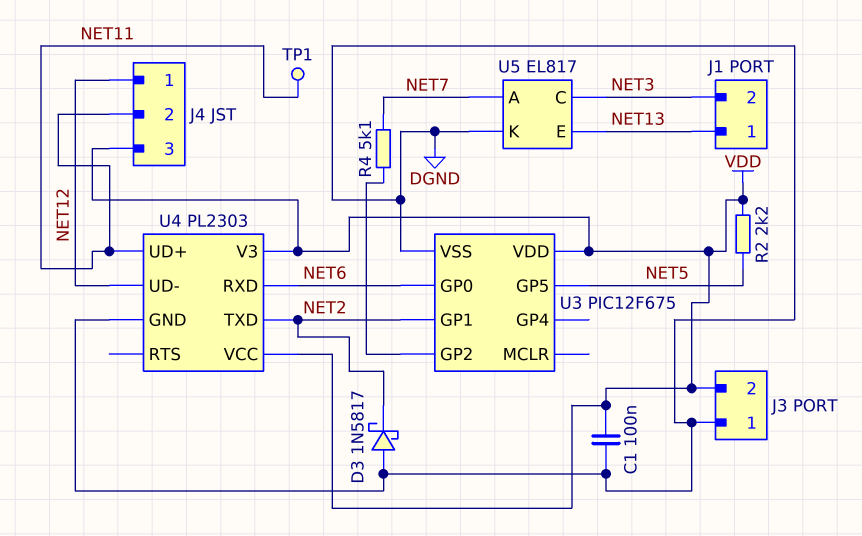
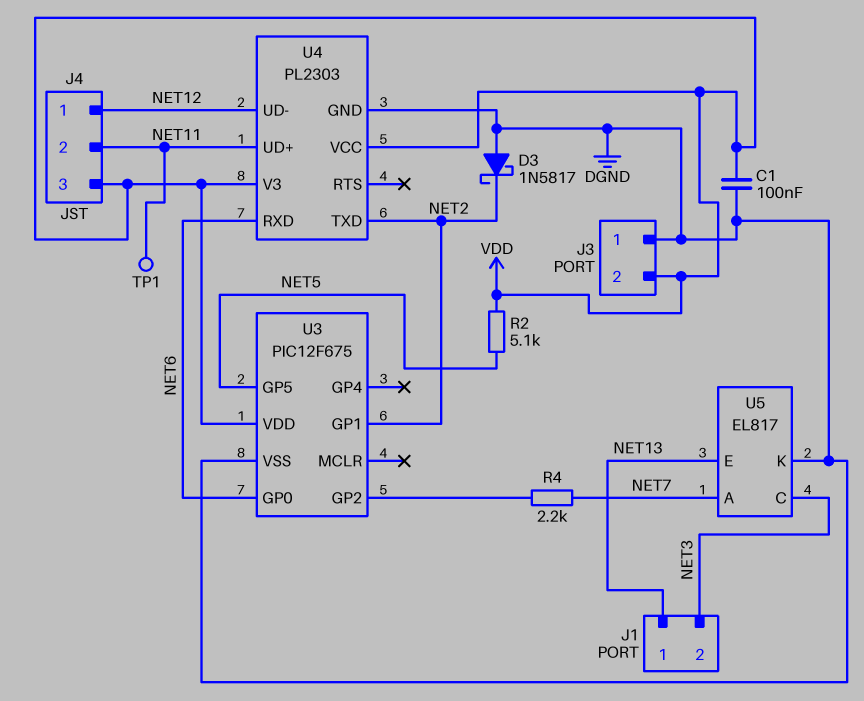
R2: 2.2k (NET5, VDD) -> 5.1k (NET5, VDD)
R4: 5.1k (NET7, U3/GP2) -> 2.2k (NET7, U3/GP2)

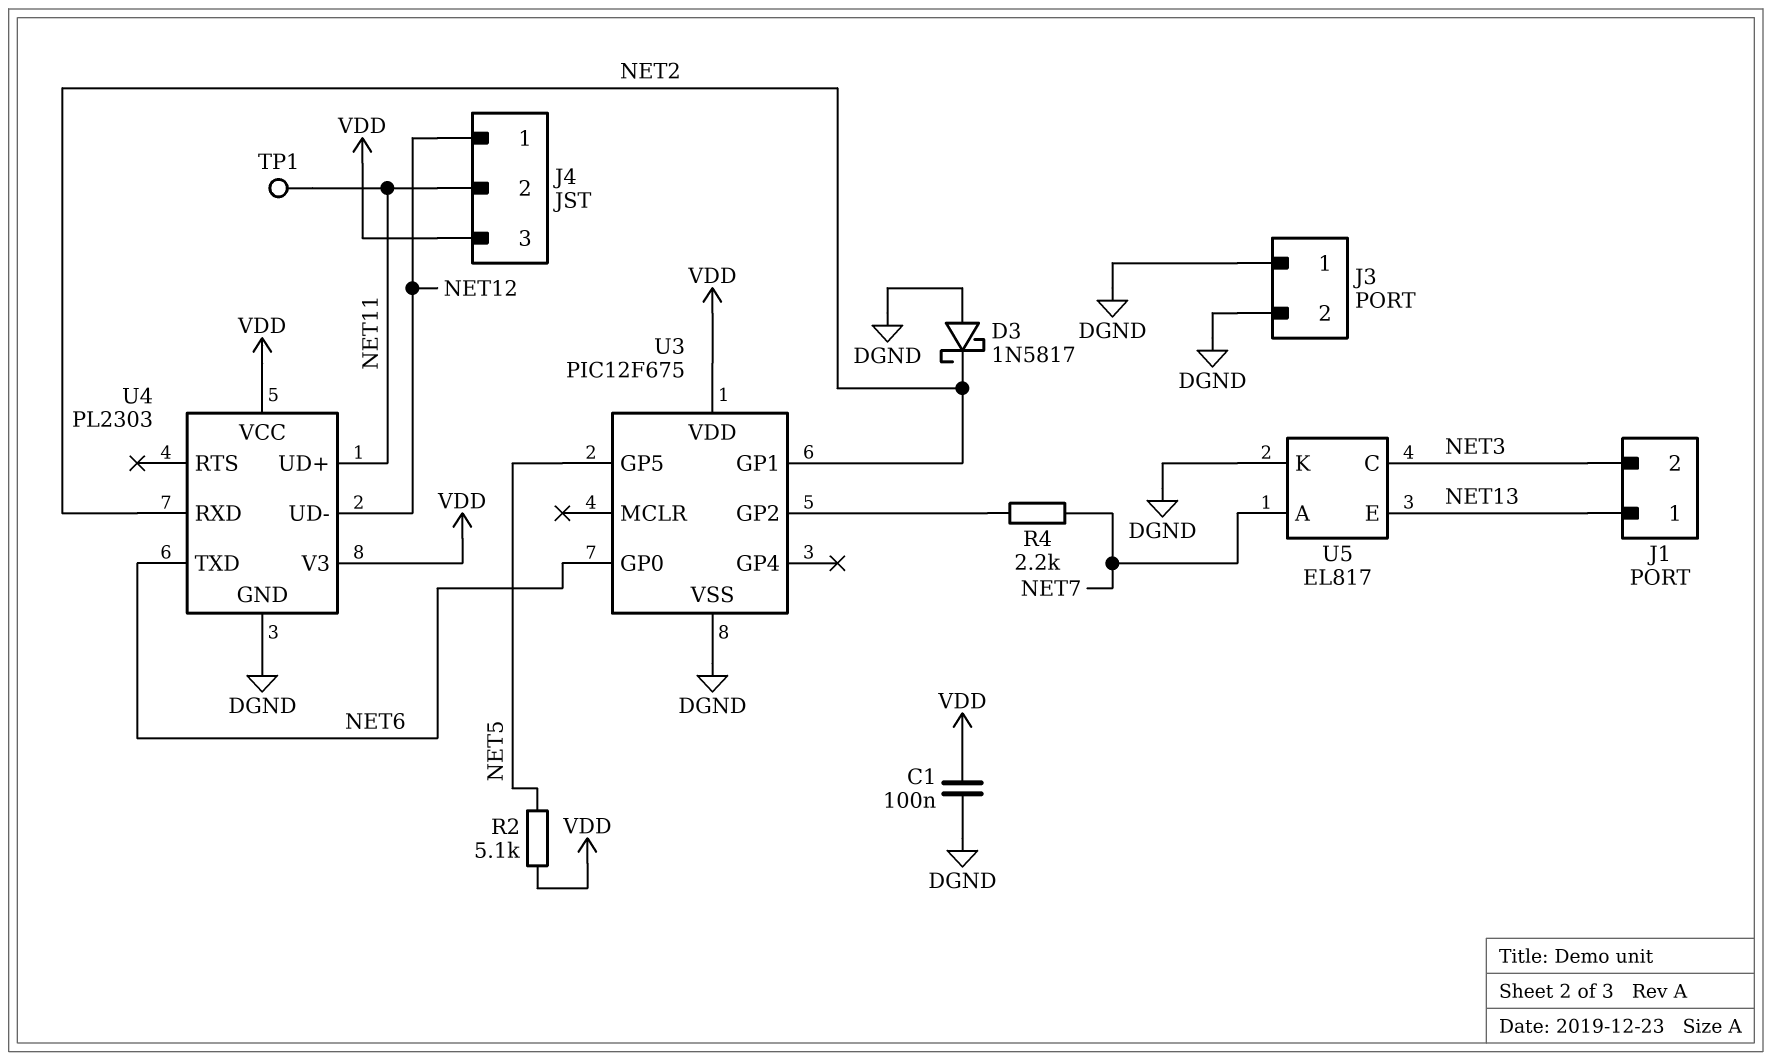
J3 pin 2: VDD -> DGND
U4 pin RXD: NET6 -> NET2
U4 pin TXD: NET2 -> NET6

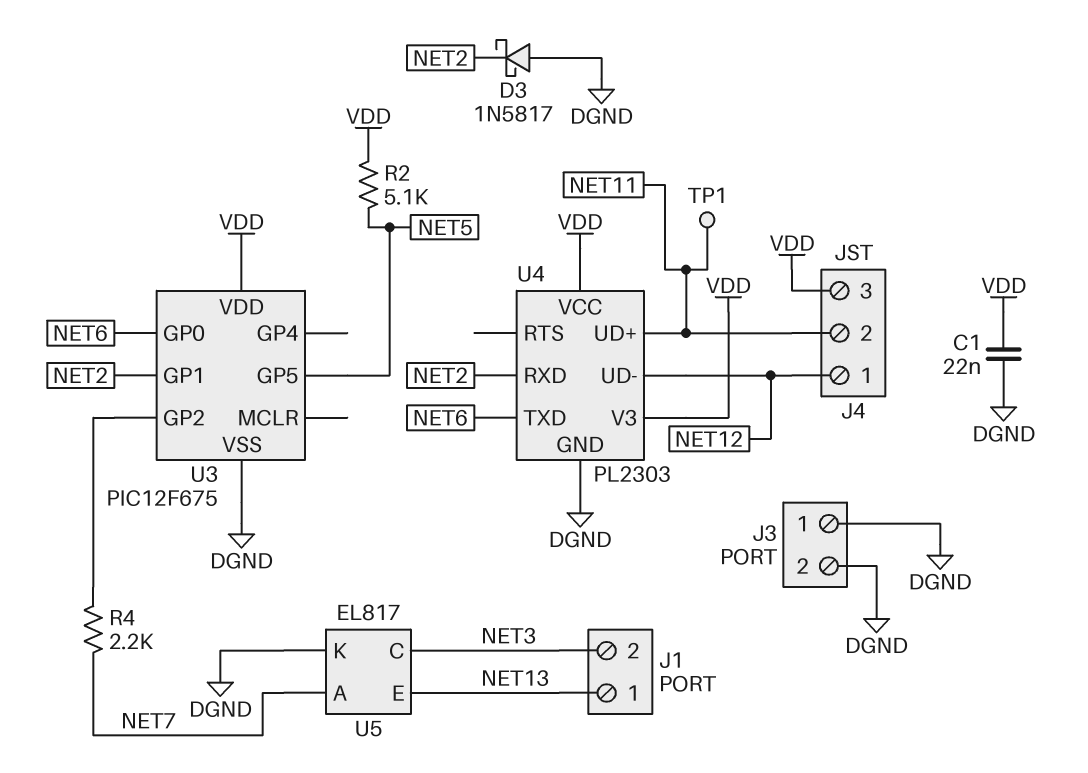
C1: 100nF (DGND, VDD) -> 22nF (DGND, VDD)

